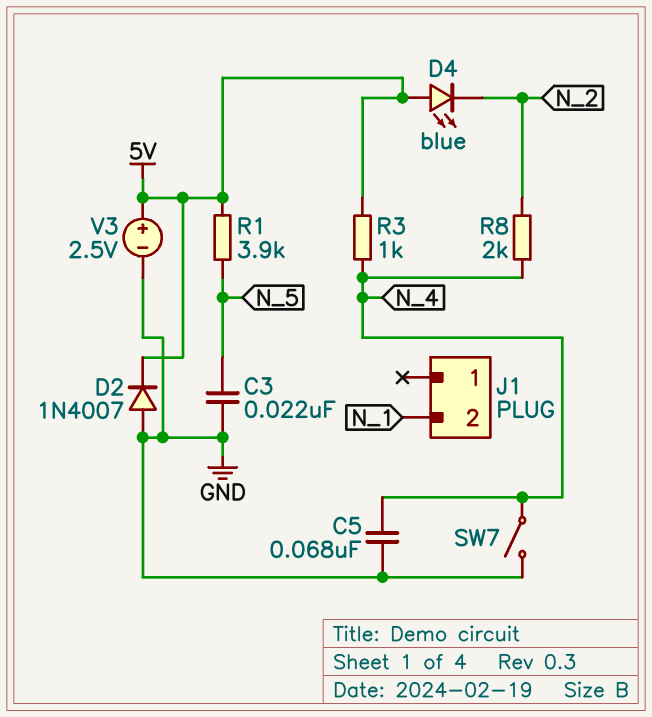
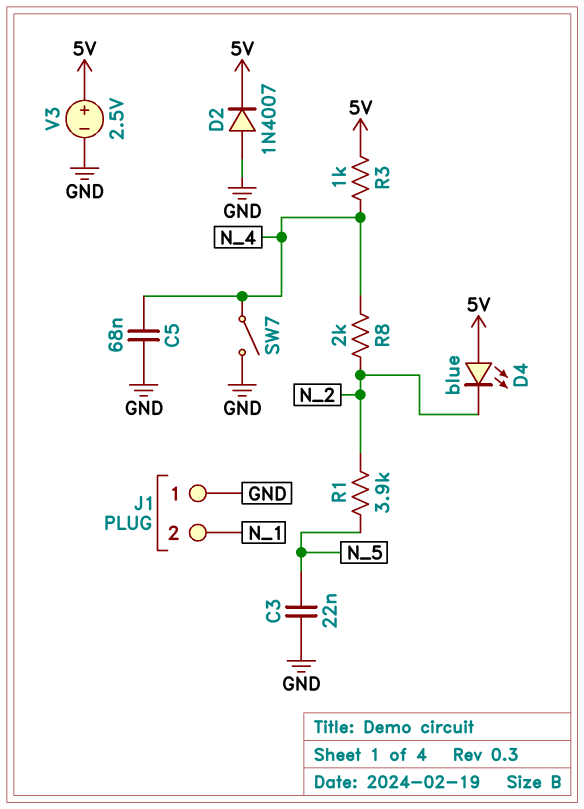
J1 pin 1: none -> GND
R1: 3.9k (5V, N_5) -> 3.9k (N_2, N_5)

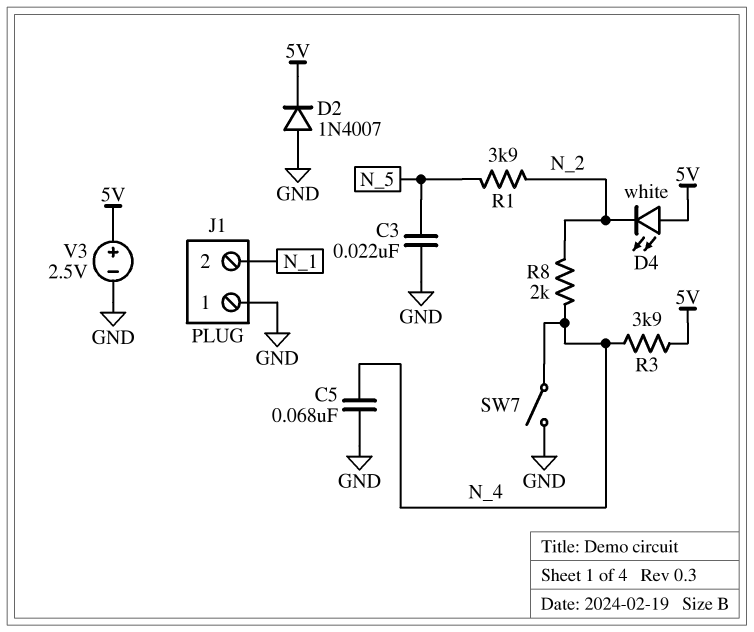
D4: LED blue (A 5V, K N_2) -> LED white (A 5V, K N_2)
R3: 1k (5V, N_4) -> 3.9k (5V, N_4)

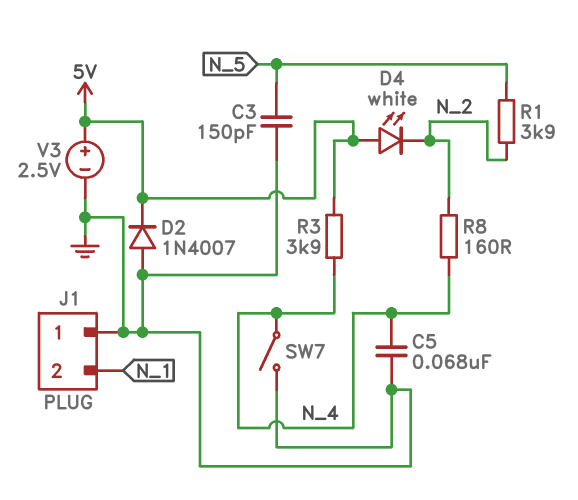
C3: 22nF (GND, N_5) -> 150pF (GND, N_5)
R8: 2k (N_2, N_4) -> 160 (N_2, N_4)

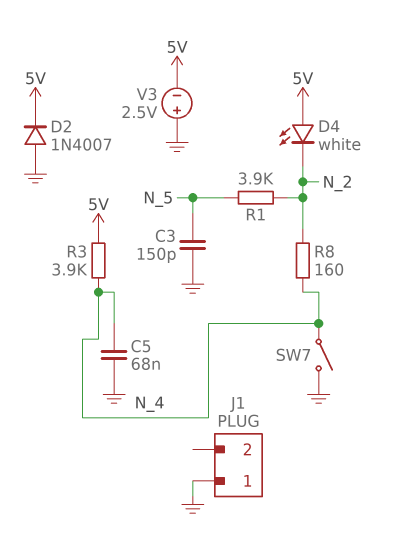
J1 pin 2: N_1 -> none
V3: 2.5V (plus 5V, minus GND) -> 2.5V (plus GND, minus 5V)

